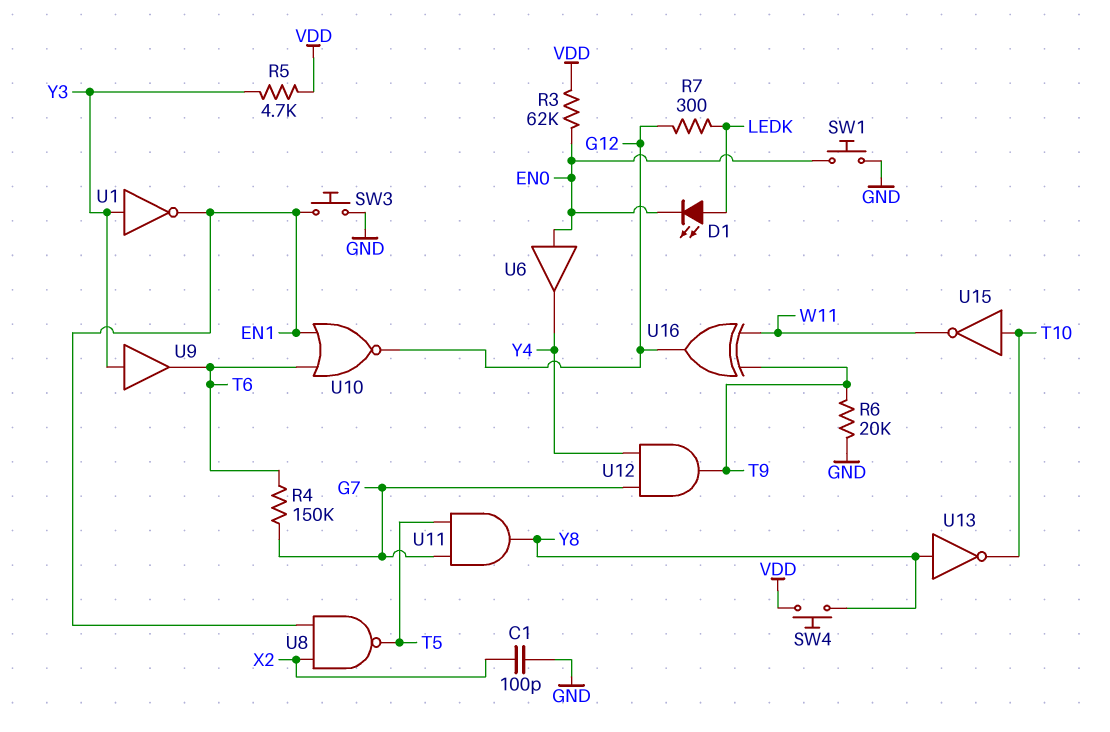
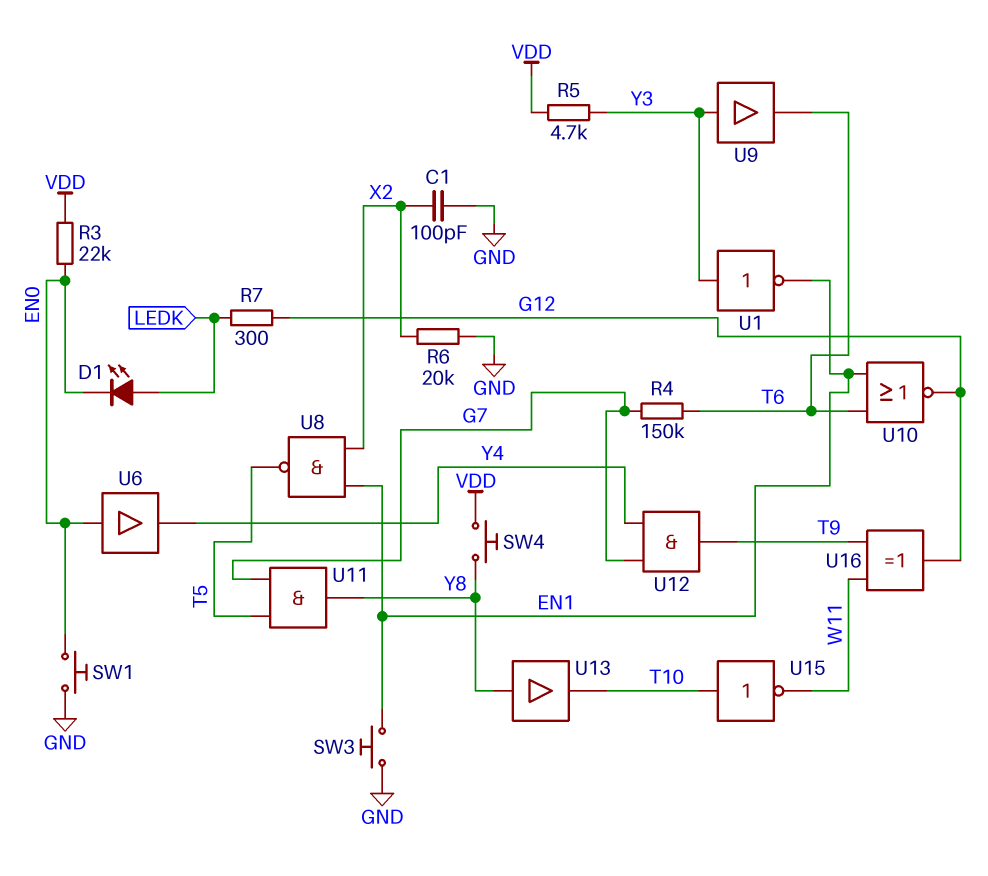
R3: 62k (EN0, VDD) -> 22k (EN0, VDD)
R6: 20k (GND, T9) -> 20k (GND, X2)
U13: NOT (in Y8, out T10) -> buffer (in Y8, out T10)

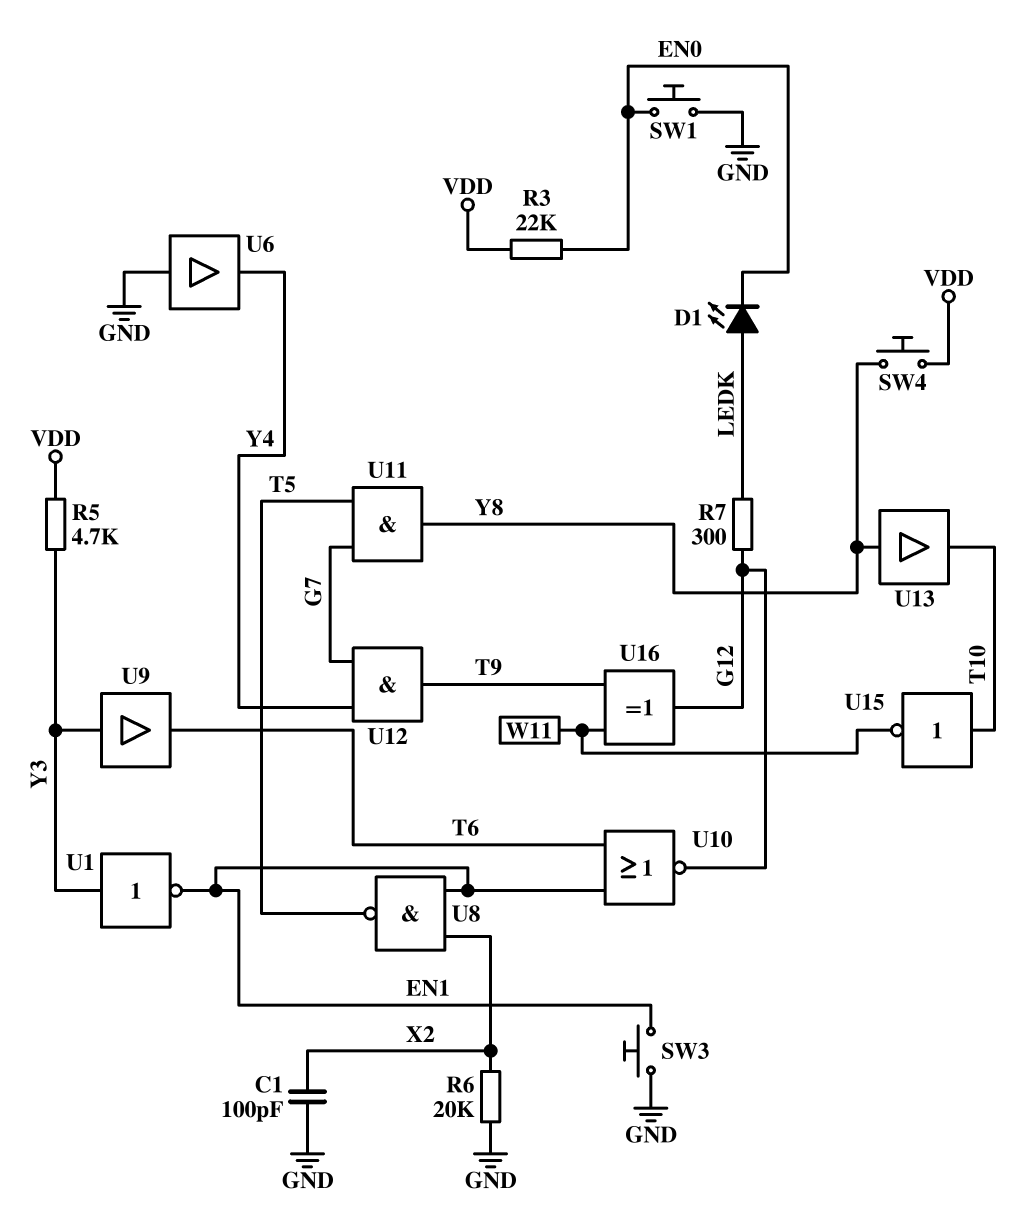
R4: 150k (G7, T6) -> none
U6: buffer (in EN0, out Y4) -> buffer (in GND, out Y4)

